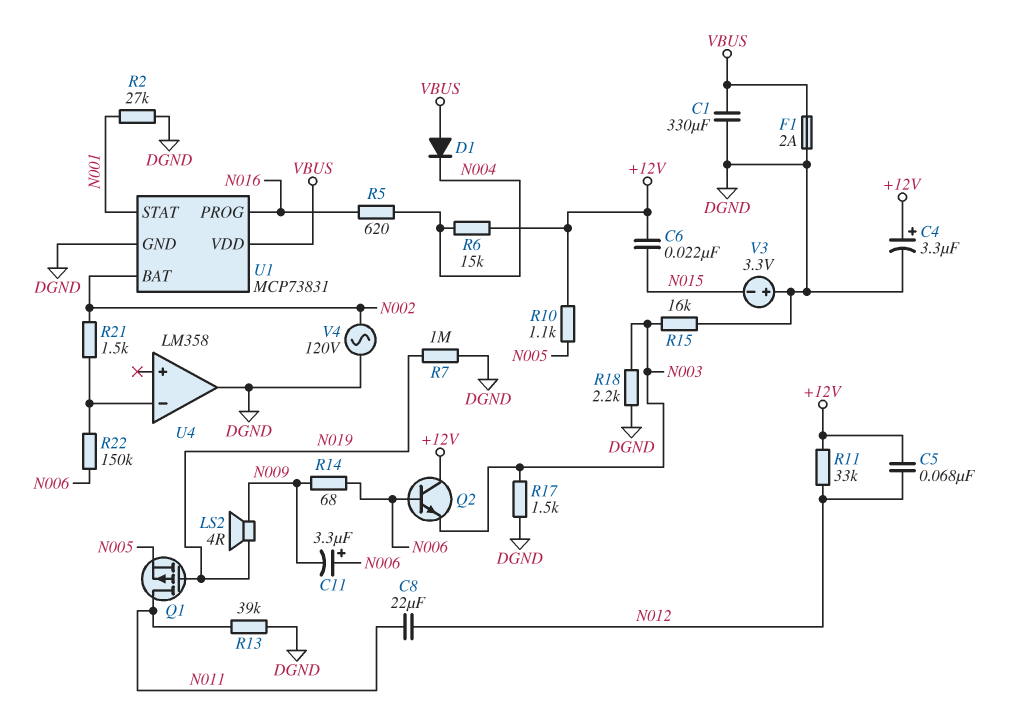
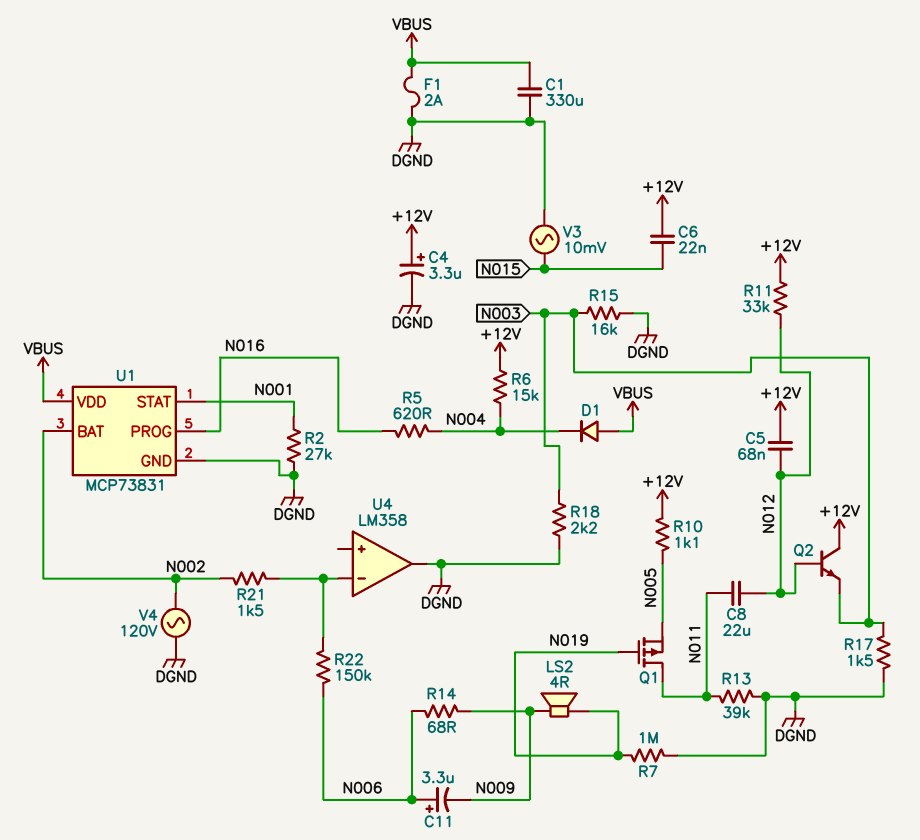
Q2: NPN (B N006, C +12V, E N003) -> NPN (B N012, C +12V, E N003)
V3: 3.3V (plus DGND, minus N015) -> AC 10mV (DGND, N015)

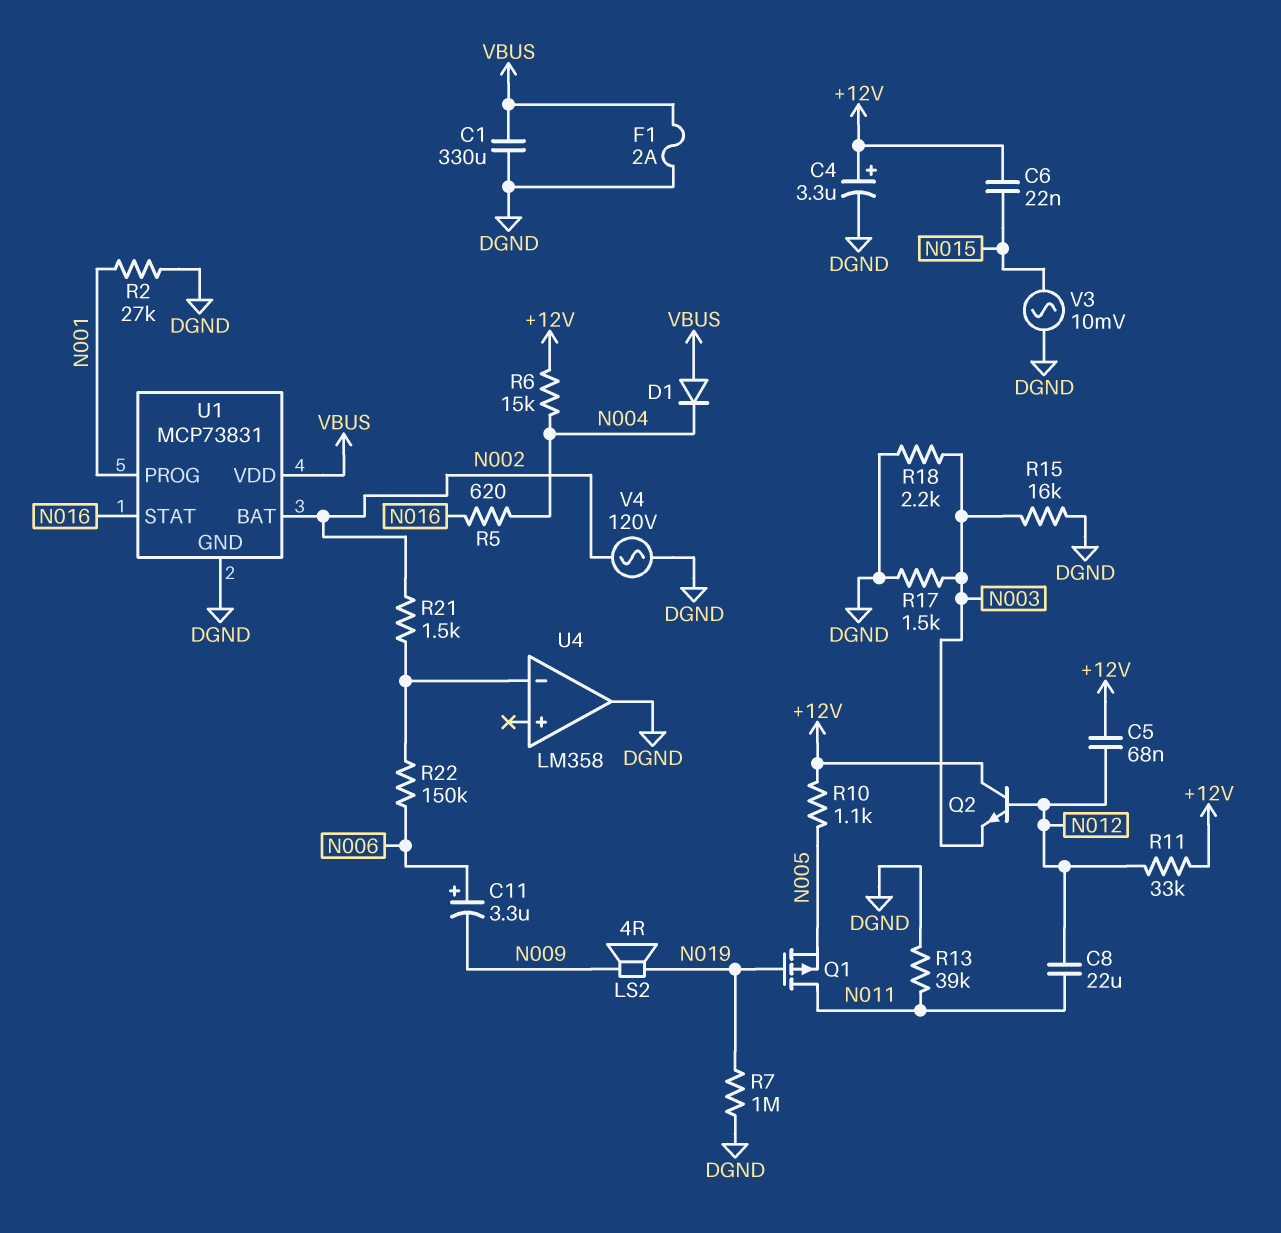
R14: 68 (N006, N009) -> none
U1 pin PROG: N016 -> N001
U1 pin STAT: N001 -> N016

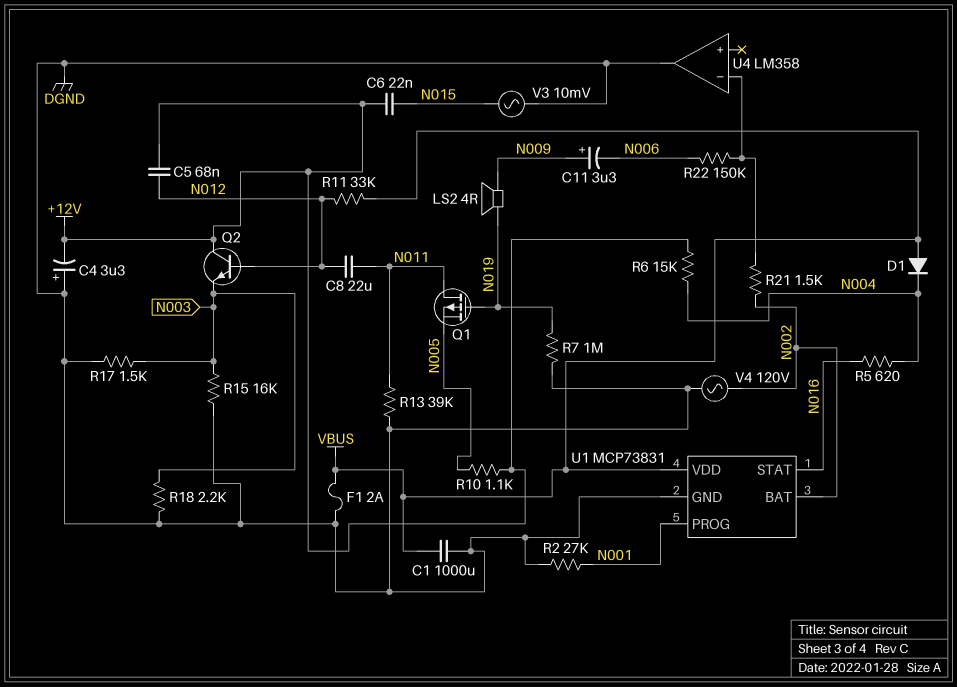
C1: 330uF (DGND, VBUS) -> 1000uF (DGND, VBUS)
C4: 3.3uF (plus +12V, minus DGND) -> 3.3uF (plus DGND, minus +12V)
C11: 3.3uF (plus N006, minus N009) -> 3.3uF (plus N009, minus N006)
R11: 33k (+12V, N012) -> 33k (N012, VBUS)

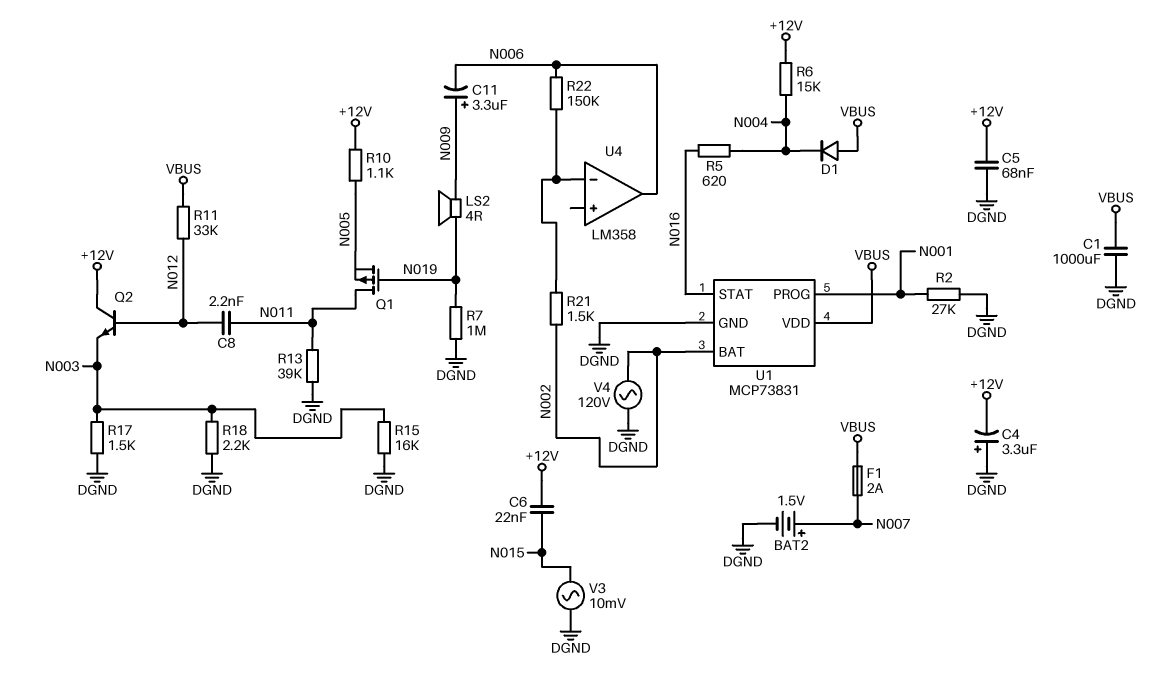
BAT2: none -> 1.5V (plus N007, minus DGND)
C5: 68nF (+12V, N012) -> 68nF (+12V, DGND)
C8: 22uF (N011, N012) -> 2.2nF (N011, N012)
F1: 2A (DGND, VBUS) -> 2A (N007, VBUS)
U4 pin out: DGND -> N006

